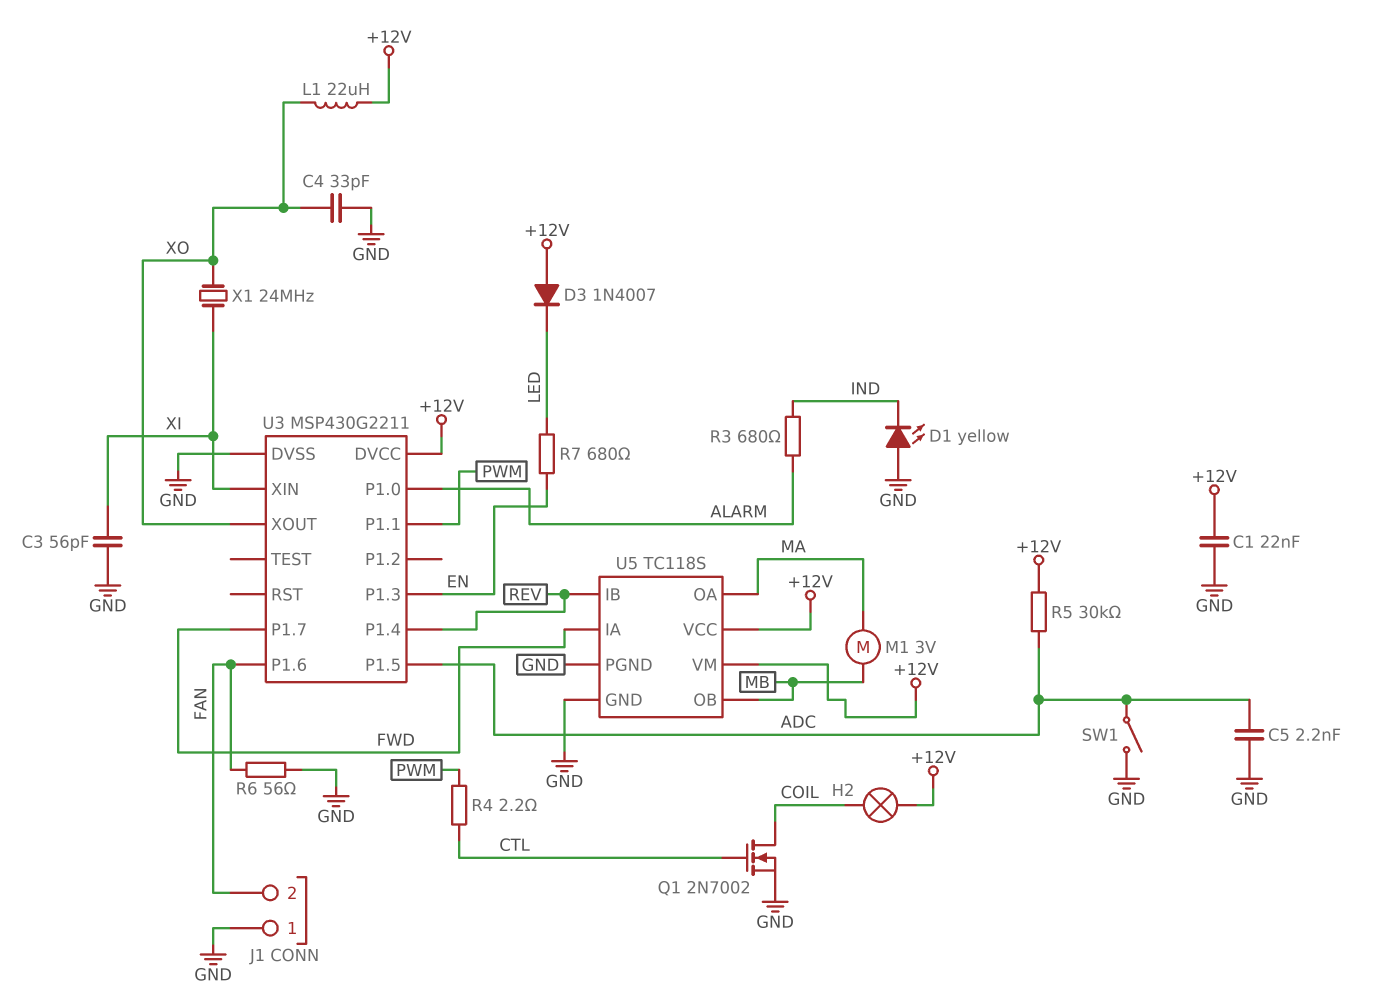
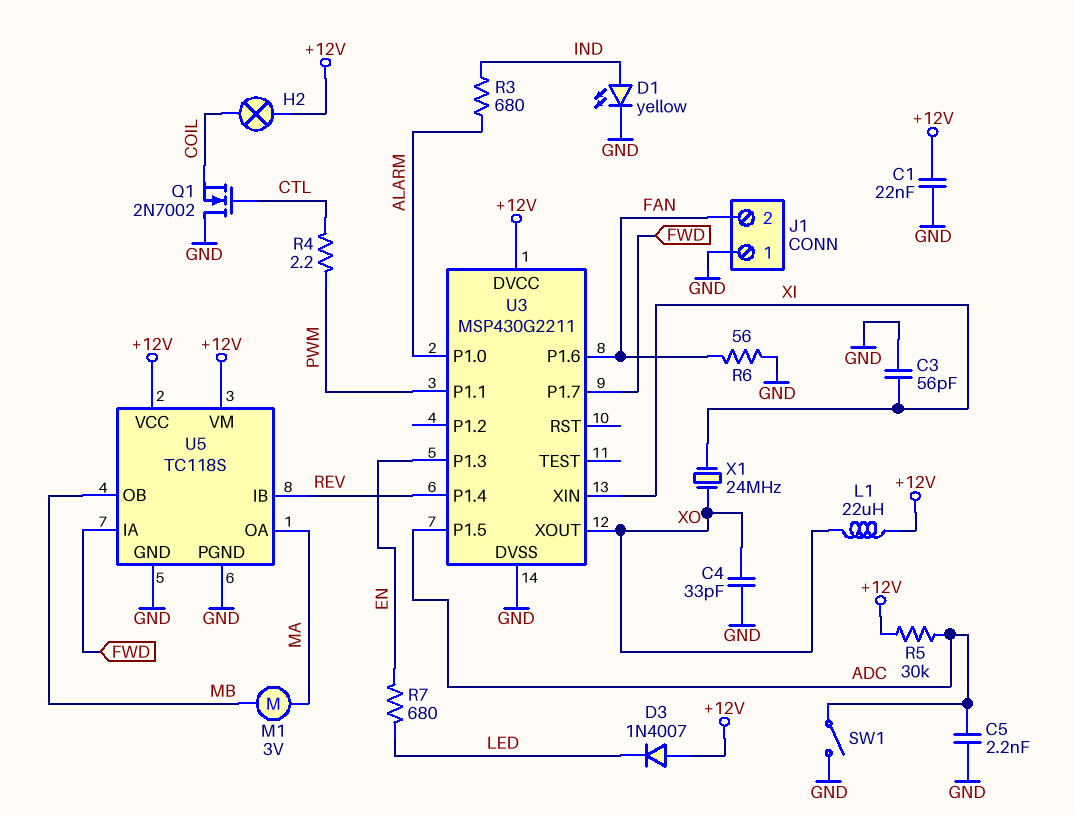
D1: LED yellow (A GND, K IND) -> LED yellow (A IND, K GND)
Q1: NMOS 2N7002 (G CTL, D COIL, S GND) -> NMOS 2N7002 (G CTL, D GND, S COIL)

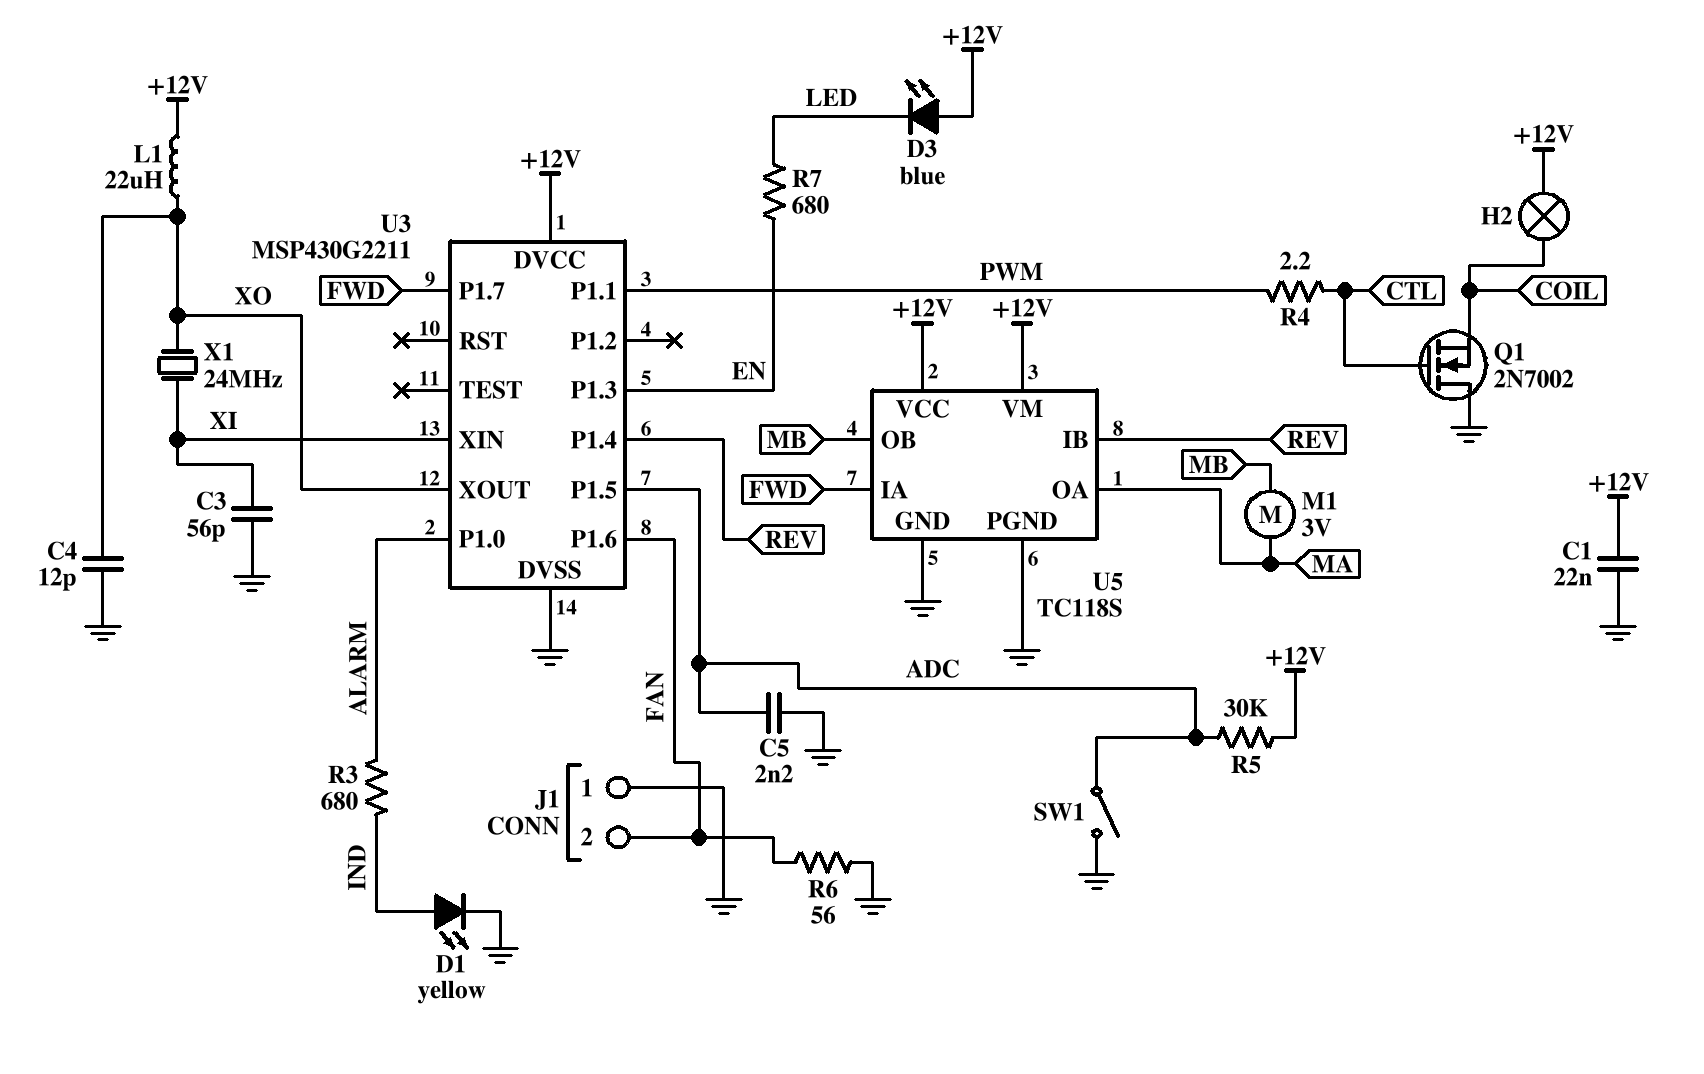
C4: 33pF (GND, XO) -> 12pF (GND, XO)
D3: diode 1N4007 (A +12V, K LED) -> LED blue (A +12V, K LED)

